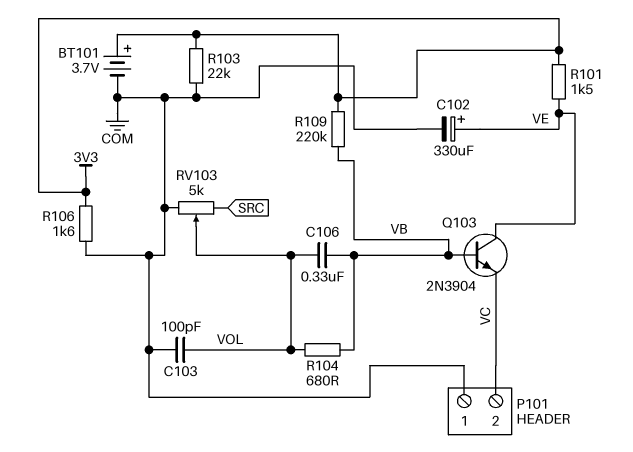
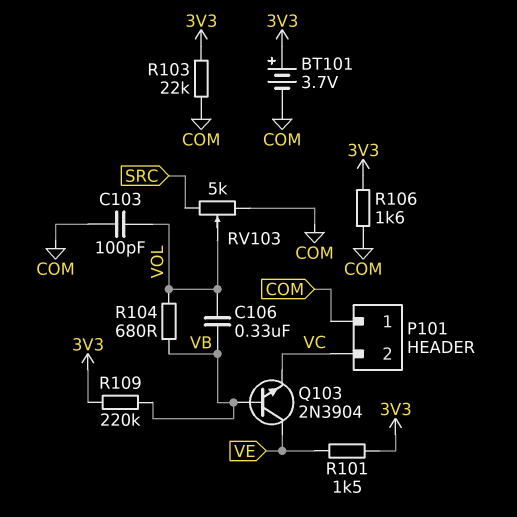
C102: 330uF (plus VE, minus COM) -> none

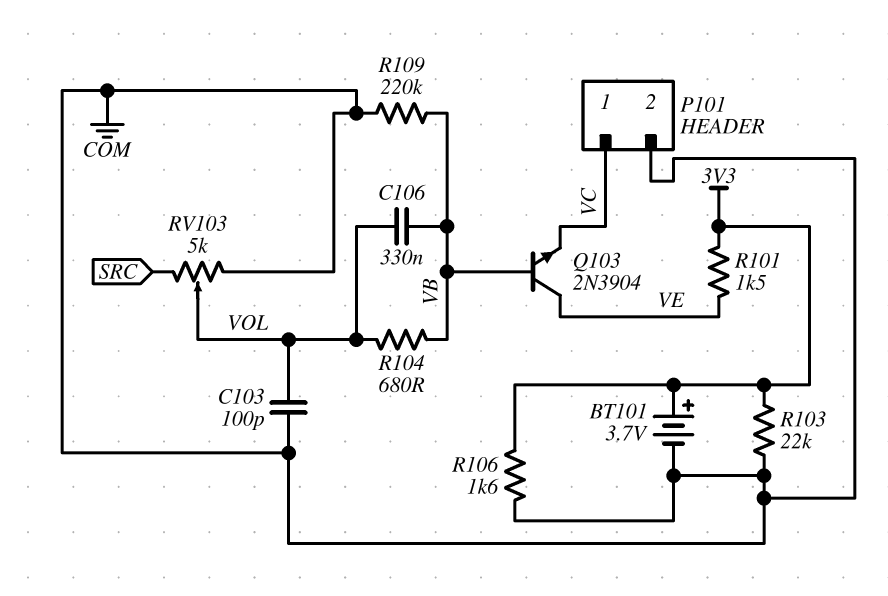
P101 pin 1: COM -> VC
P101 pin 2: VC -> COM
R109: 220k (3V3, VB) -> 220k (COM, VB)

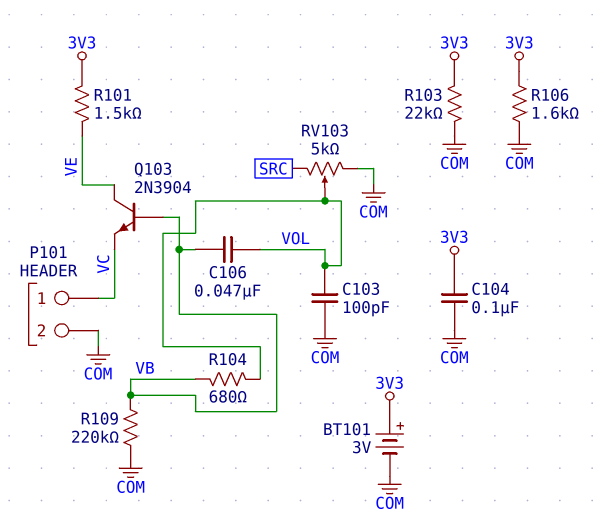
BT101: 3.7V (plus 3V3, minus COM) -> 3V (plus 3V3, minus COM)
C104: none -> 100nF (3V3, COM)
C106: 330nF (VB, VOL) -> 47nF (VB, VOL)

